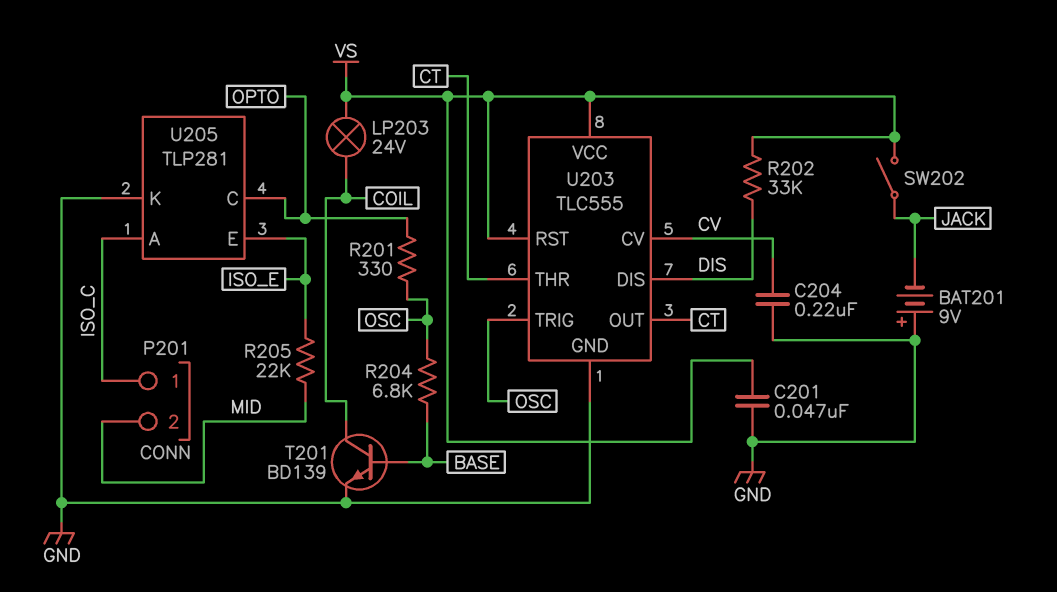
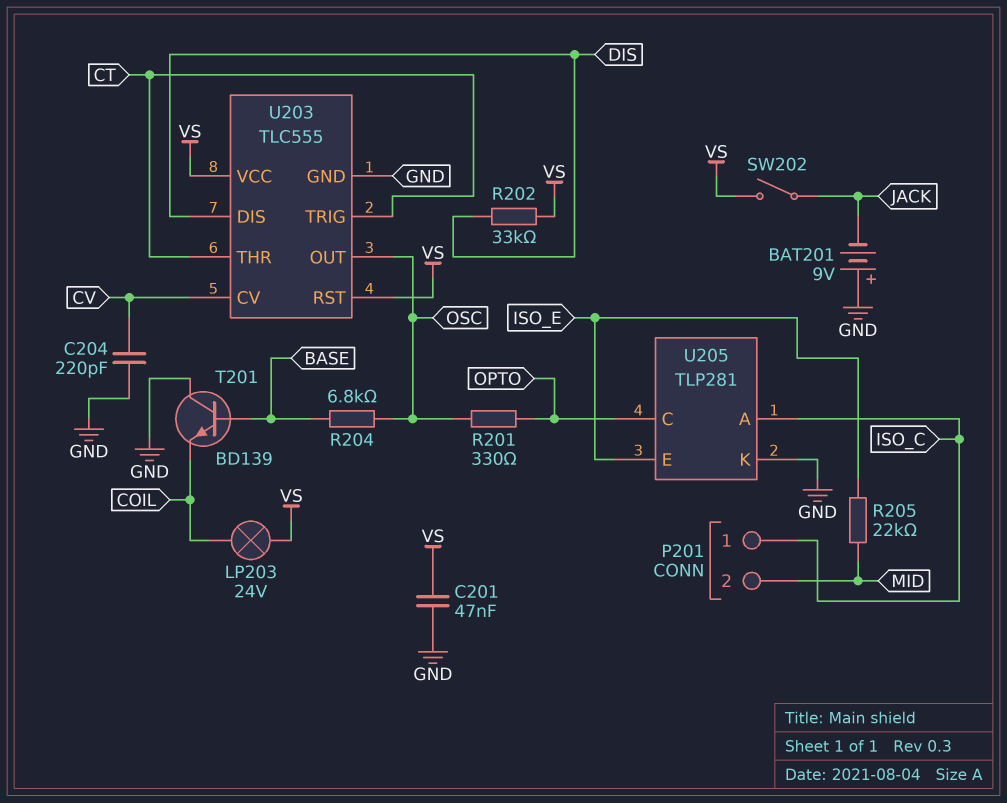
C204: 220nF (CV, GND) -> 220pF (CV, GND)
T201: NPN BD139 (B BASE, C COIL, E GND) -> NPN BD139 (B BASE, C GND, E COIL)
U203 pin OUT: CT -> OSC
U203 pin TRIG: OSC -> CT

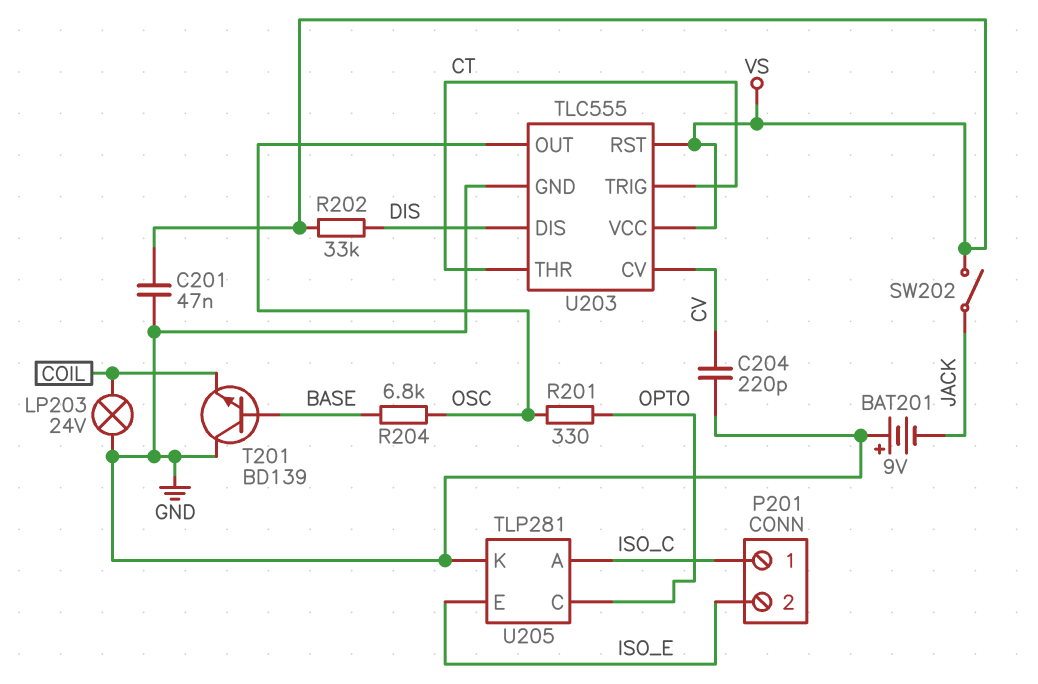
LP203: lamp 24V (COIL, VS) -> lamp 24V (COIL, GND)
P201 pin 2: MID -> ISO_E
R205: 22k (ISO_E, MID) -> none

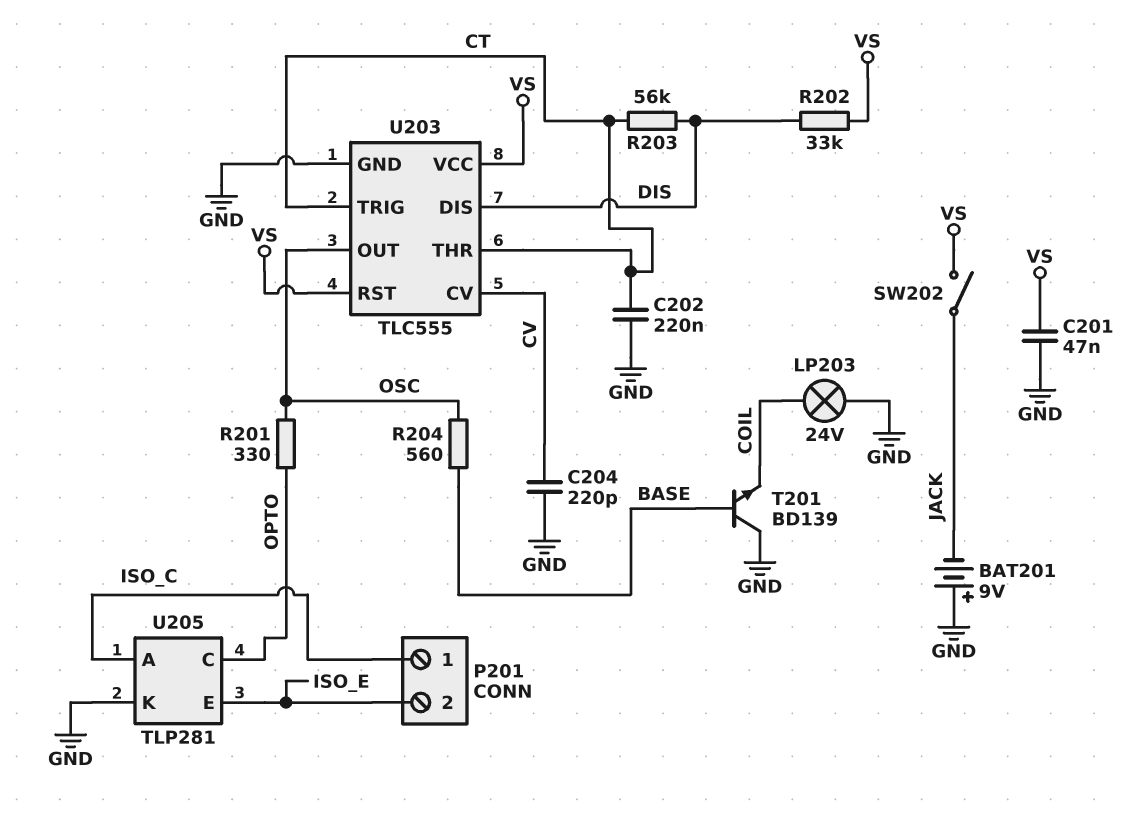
C202: none -> 220nF (CT, GND)
R203: none -> 56k (CT, DIS)
R204: 6.8k (BASE, OSC) -> 560 (BASE, OSC)

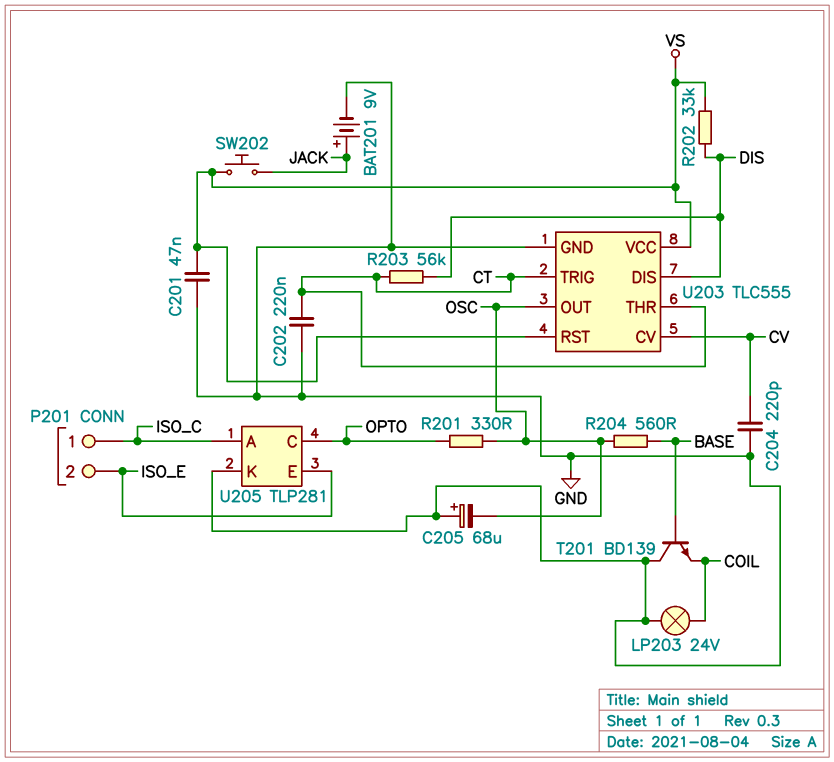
BAT201: 9V (plus GND, minus JACK) -> 9V (plus JACK, minus GND)
C205: none -> 68uF (plus GND, minus OSC)
SW202: switch (JACK, VS) -> button (JACK, VS)

